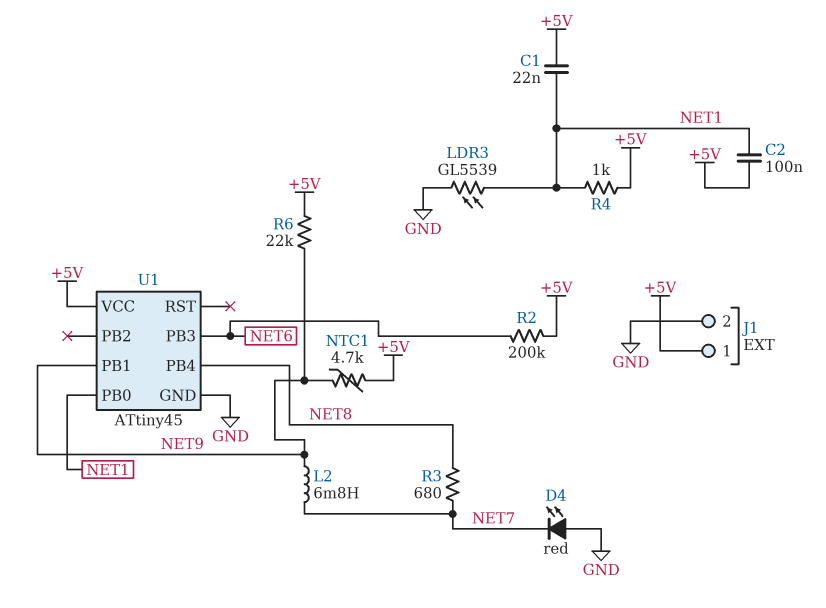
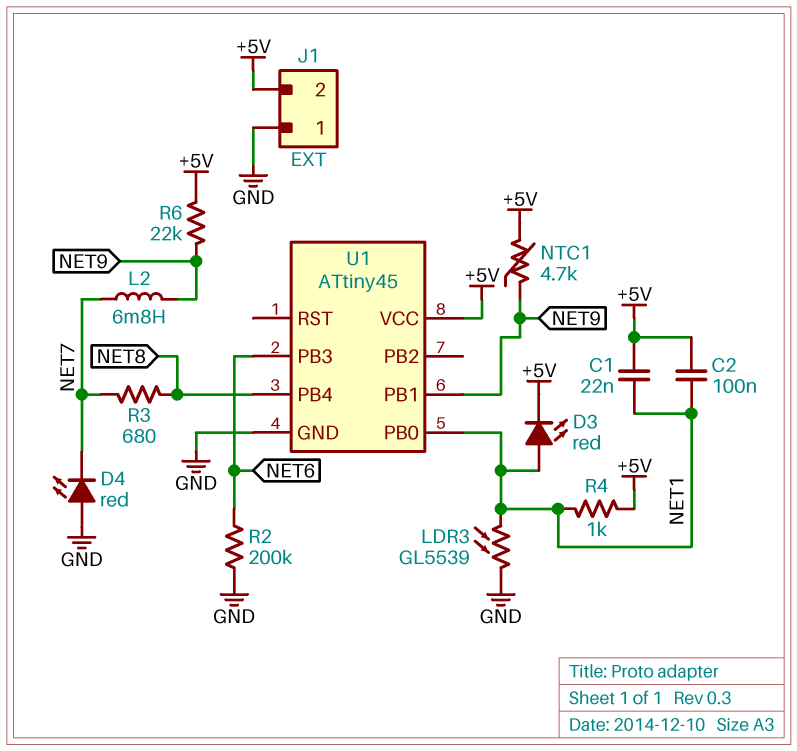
D3: none -> LED red (A NET1, K +5V)
J1 pin 1: +5V -> GND
J1 pin 2: GND -> +5V
R2: 200k (+5V, NET6) -> 200k (GND, NET6)

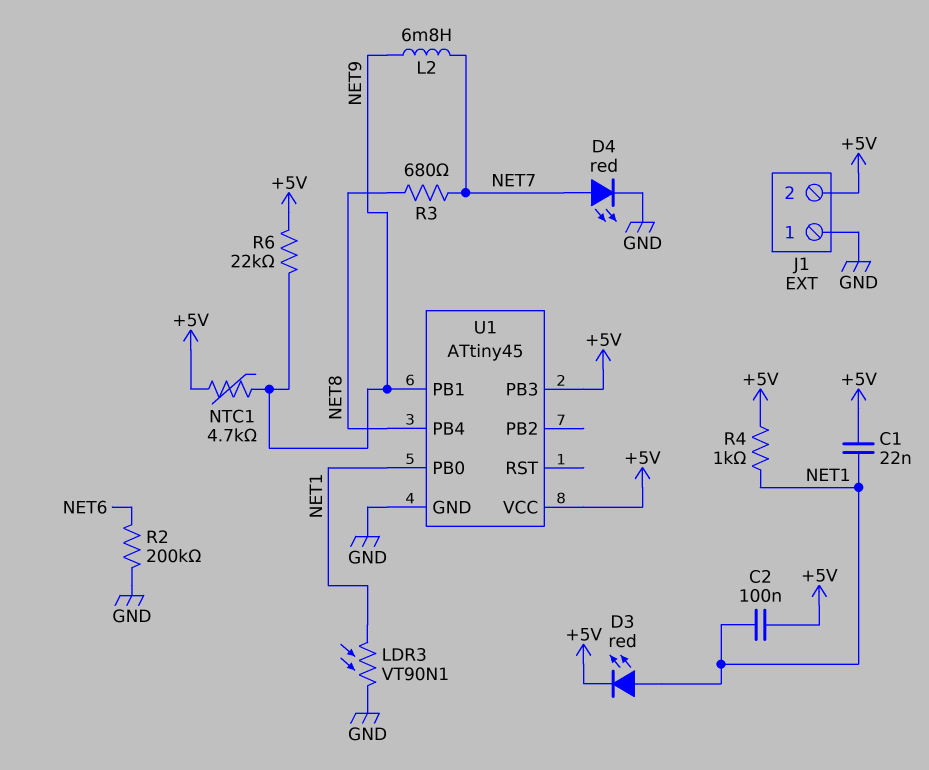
D4: LED red (A GND, K NET7) -> LED red (A NET7, K GND)
LDR3: GL5539 (GND, NET1) -> VT90N1 (GND, NET1)
U1 pin PB3: NET6 -> +5V

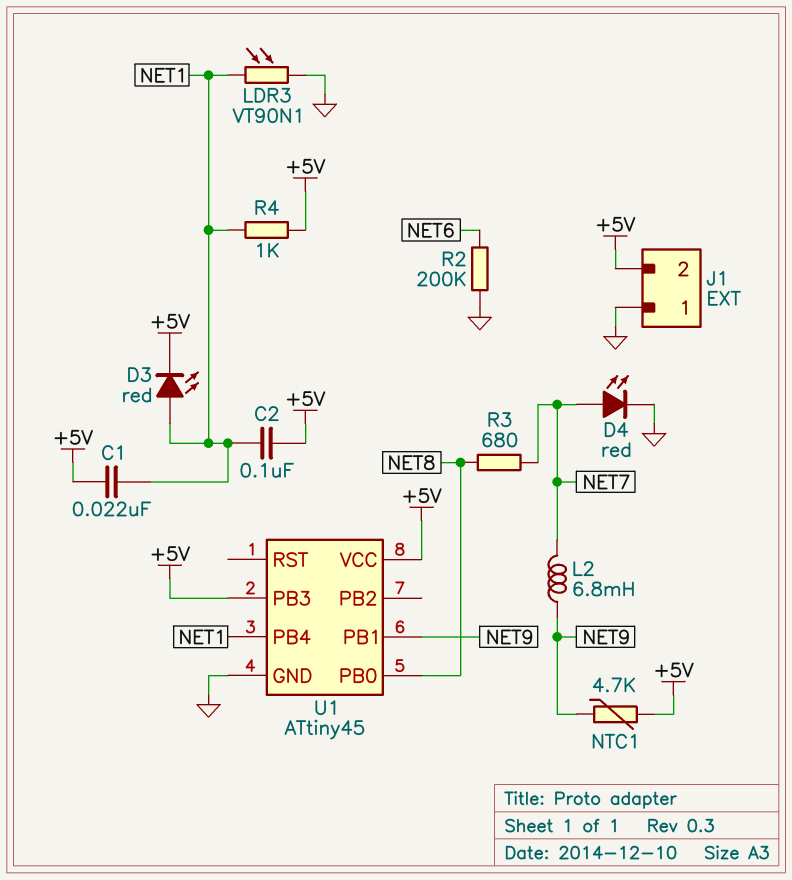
R6: 22k (+5V, NET9) -> none
U1 pin PB0: NET1 -> NET8
U1 pin PB4: NET8 -> NET1

